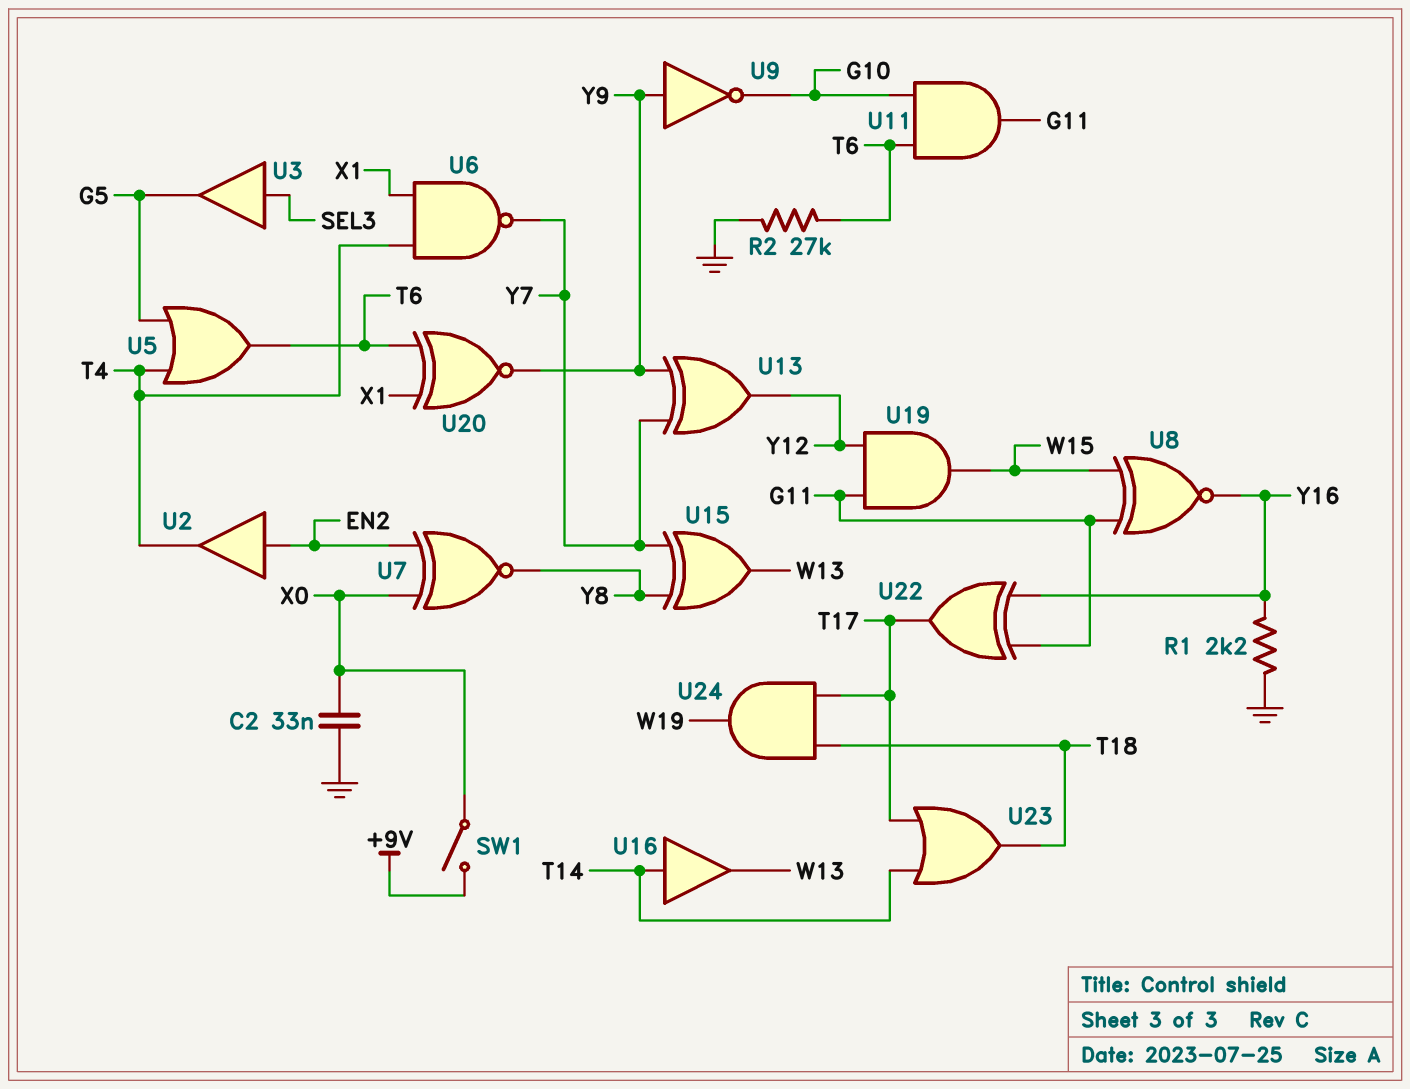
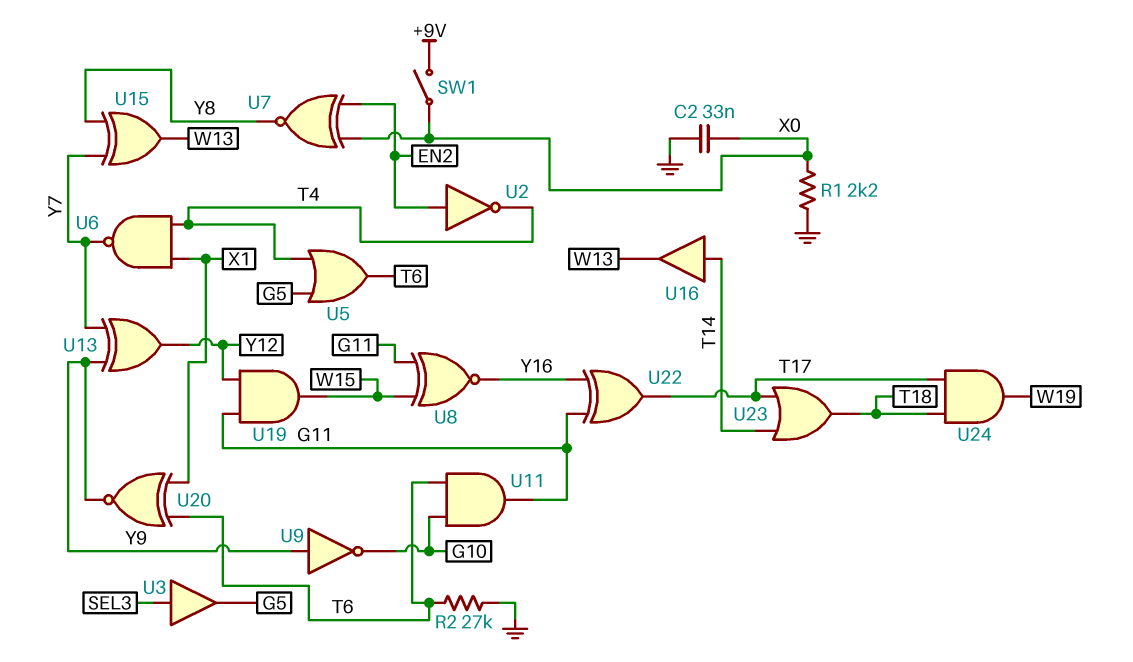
R1: 2.2k (GND, Y16) -> 2.2k (GND, X0)
U2: buffer (in EN2, out T4) -> NOT (in EN2, out T4)

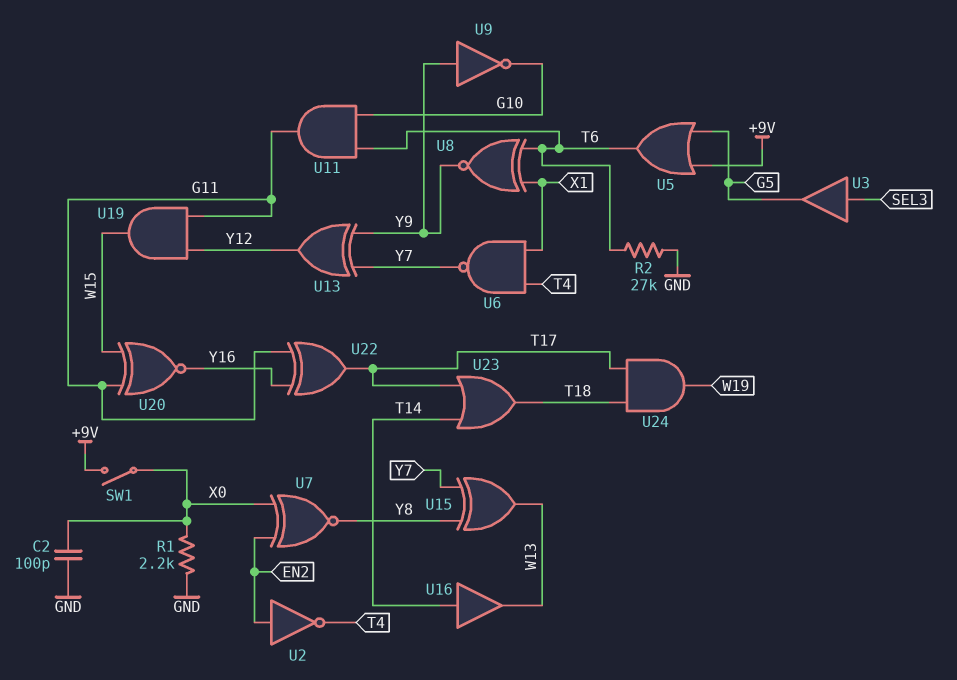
C2: 33nF (GND, X0) -> 100pF (GND, X0)
U5: OR (in G5, in T4, out T6) -> OR (in +9V, in G5, out T6)
U8: XNOR (in G11, in W15, out Y16) -> XNOR (in T6, in X1, out Y9)
U20: XNOR (in T6, in X1, out Y9) -> XNOR (in G11, in W15, out Y16)

